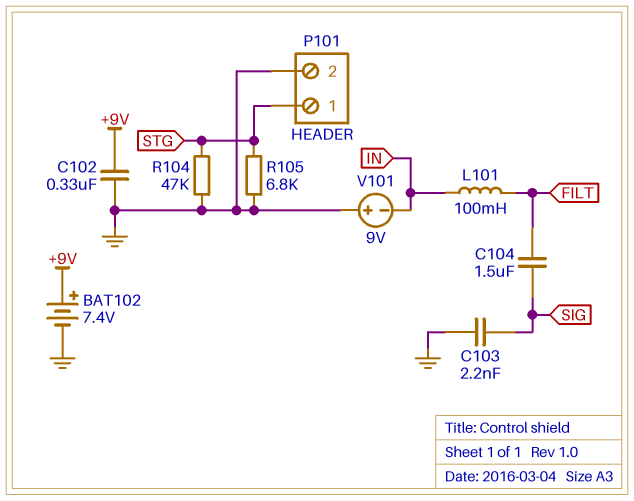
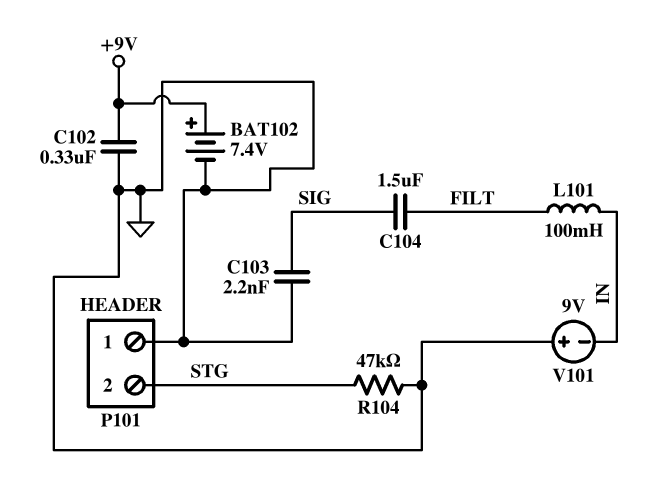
P101 pin 1: STG -> GND
P101 pin 2: GND -> STG
R105: 6.8k (GND, STG) -> none

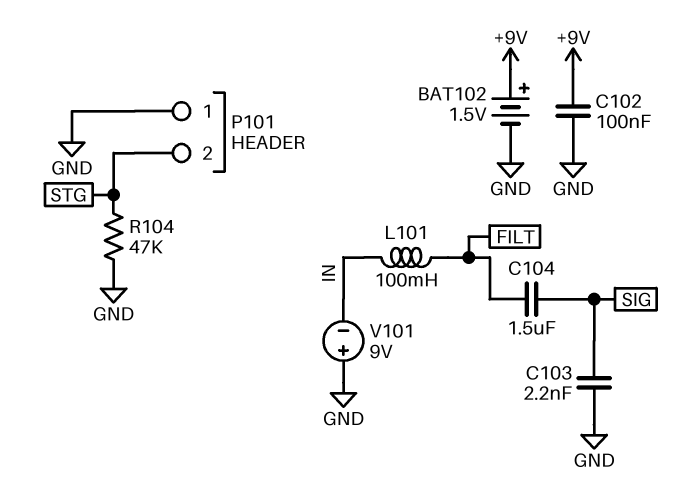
BAT102: 7.4V (plus +9V, minus GND) -> 1.5V (plus +9V, minus GND)
C102: 330nF (+9V, GND) -> 100nF (+9V, GND)

